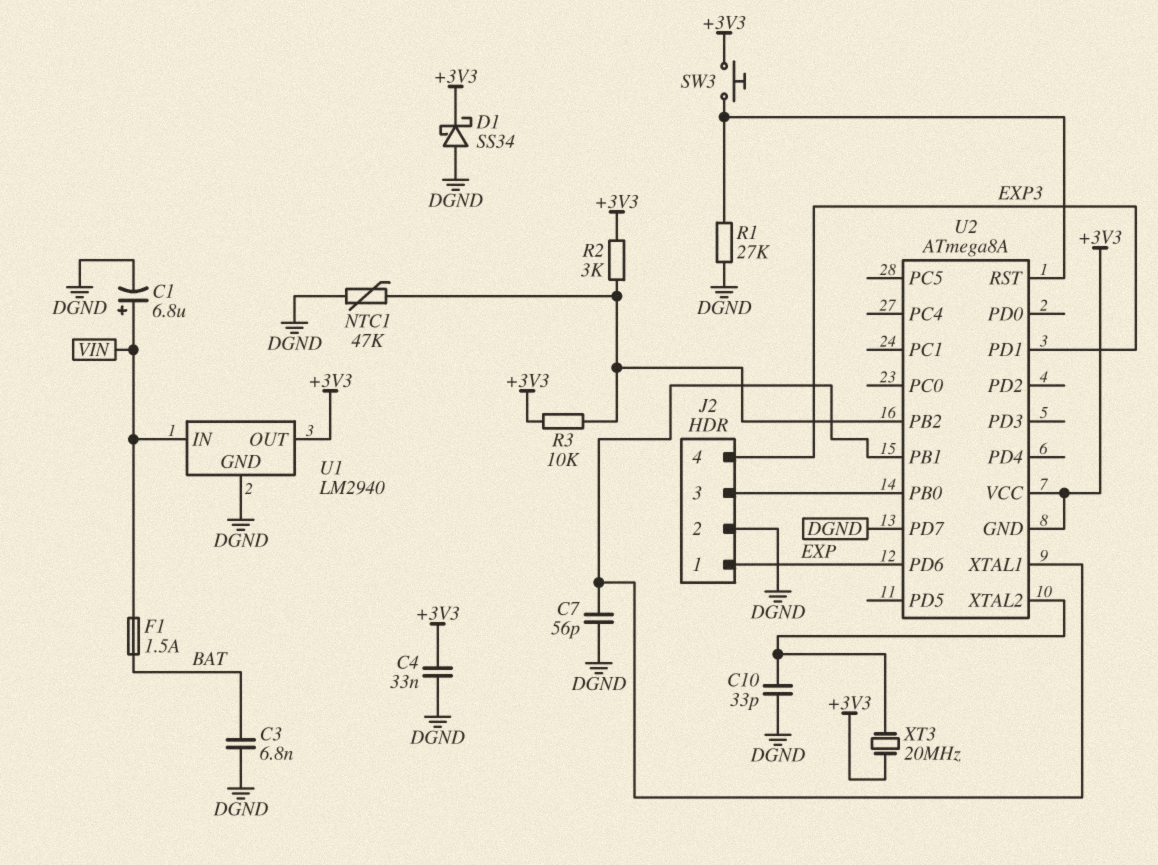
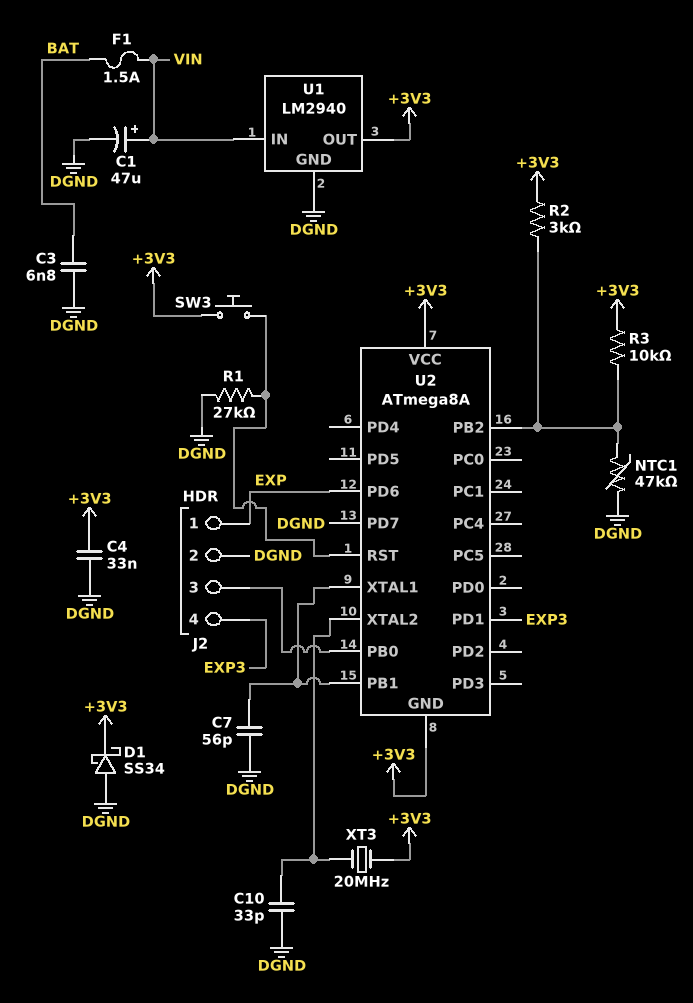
C1: 6.8uF (plus VIN, minus DGND) -> 47uF (plus VIN, minus DGND)

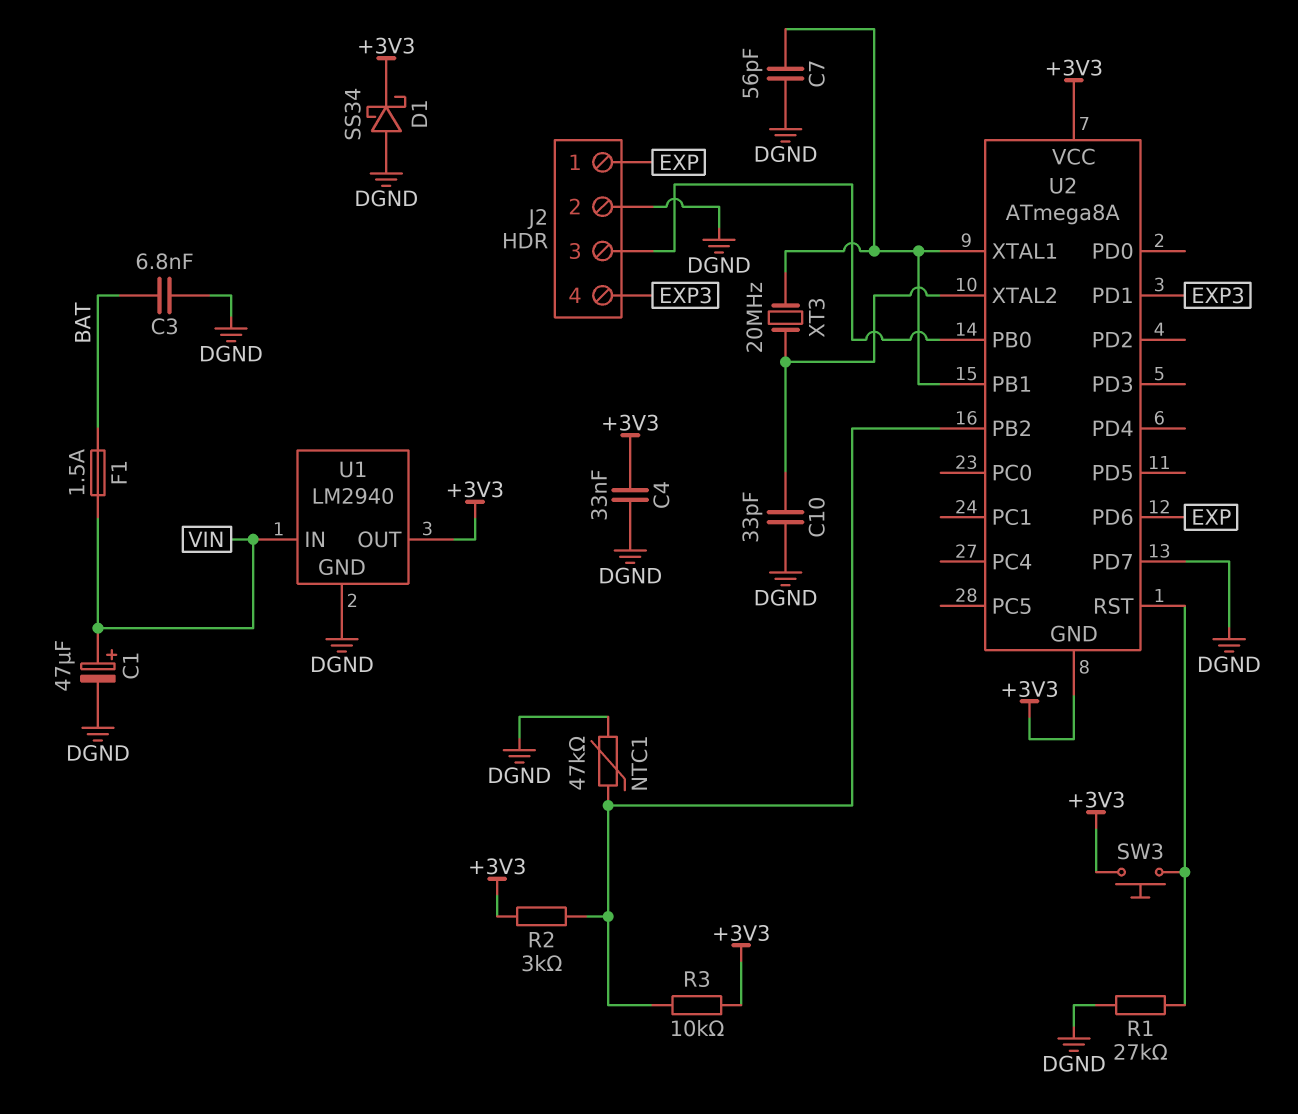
XT3: 20MHz (+3V3, U2/XTAL2) -> 20MHz (U2/PB1, U2/XTAL2)

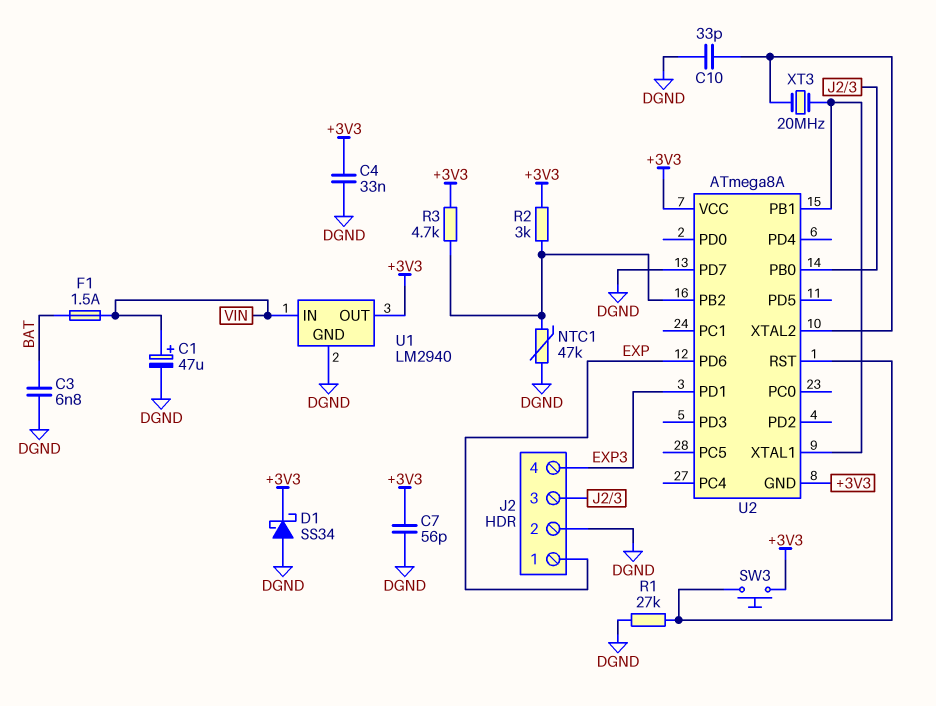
C7: 56pF (DGND, U2/PB1) -> 56pF (+3V3, DGND)
R3: 10k (+3V3, U2/PB2) -> 4.7k (+3V3, U2/PB2)

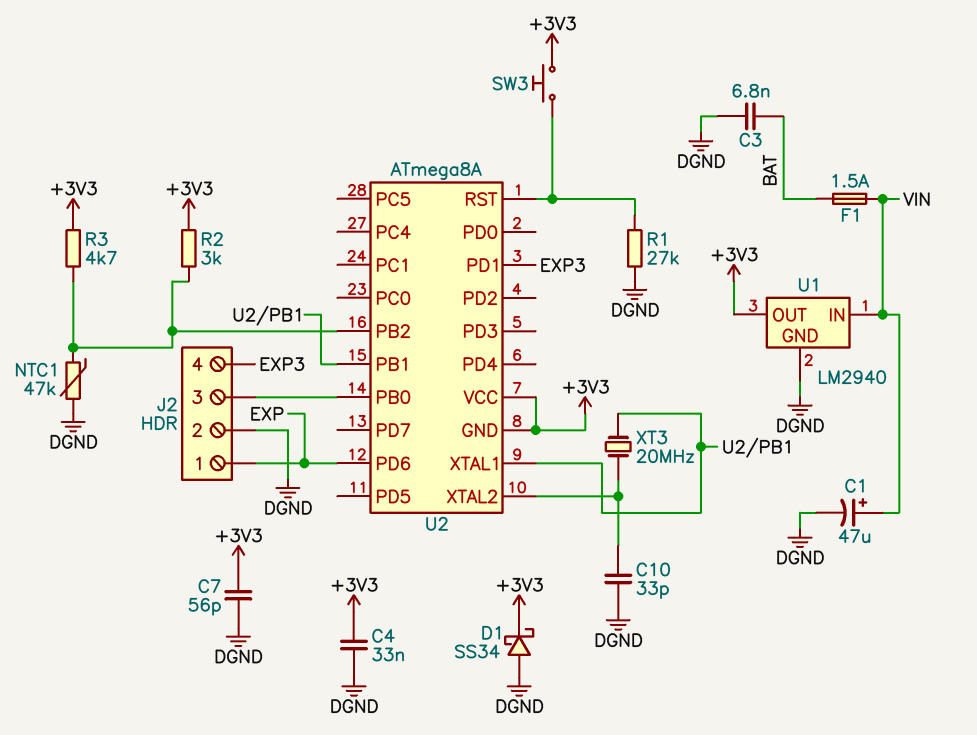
U2 pin PD7: DGND -> none

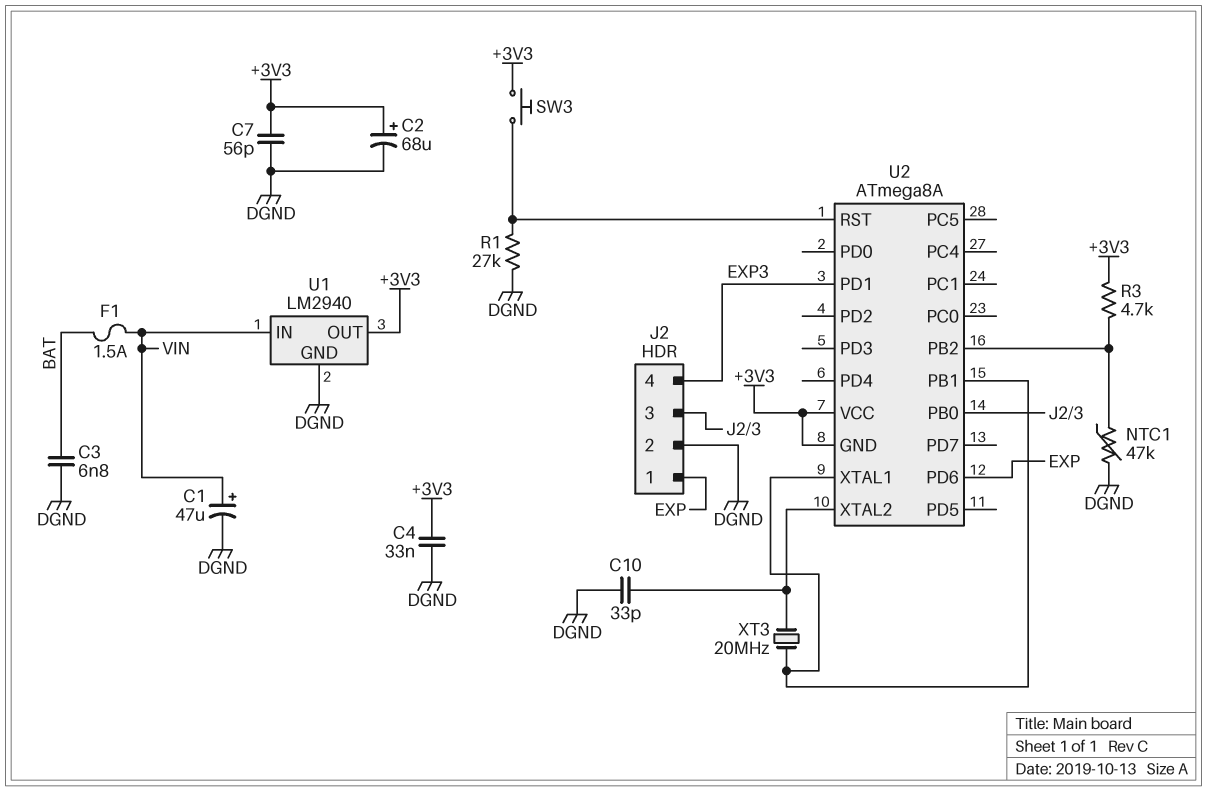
C2: none -> 68uF (plus +3V3, minus DGND)
D1: schottky SS34 (A DGND, K +3V3) -> none
R2: 3k (+3V3, U2/PB2) -> none

